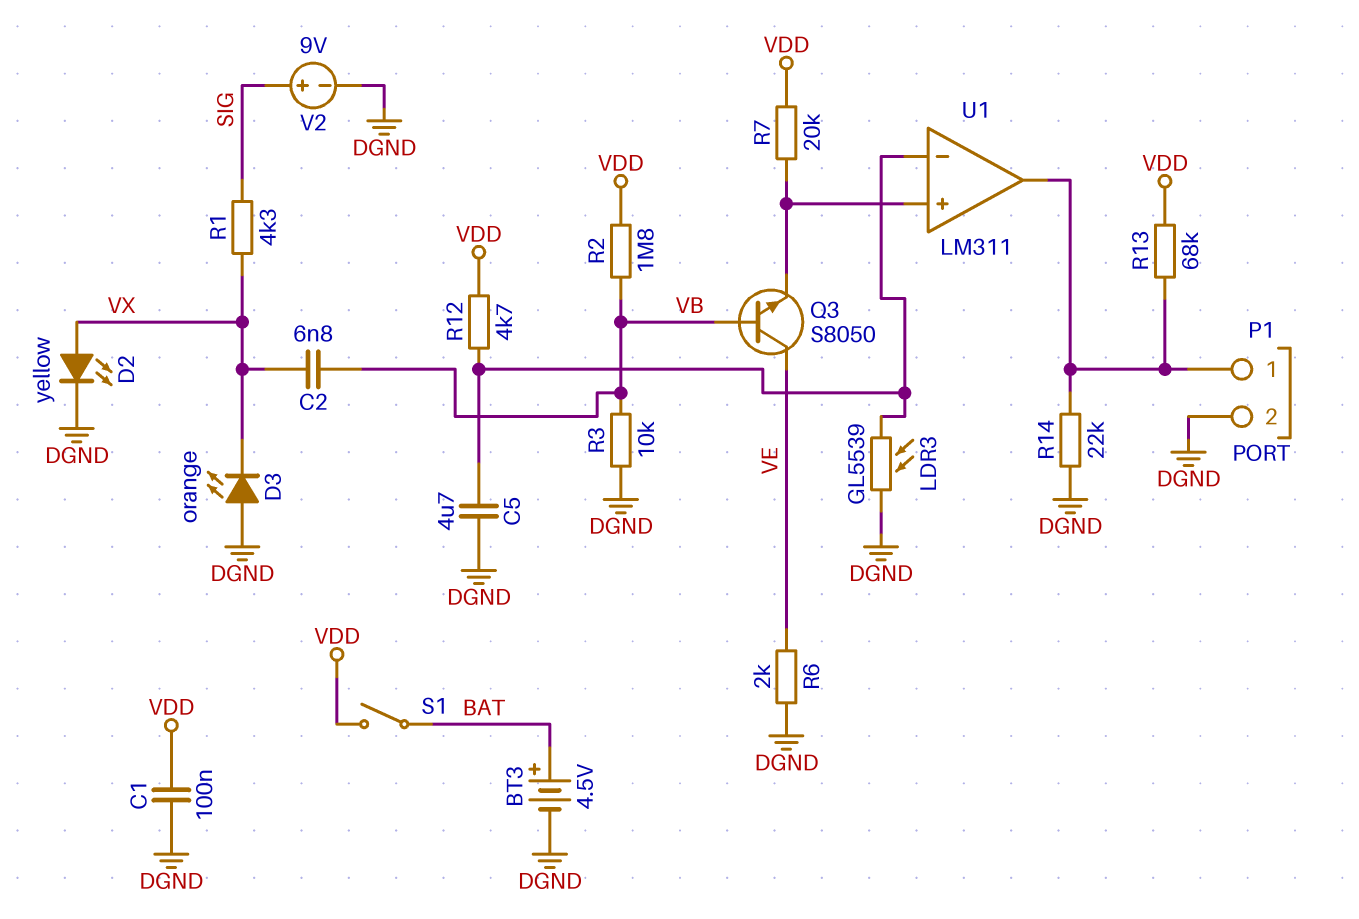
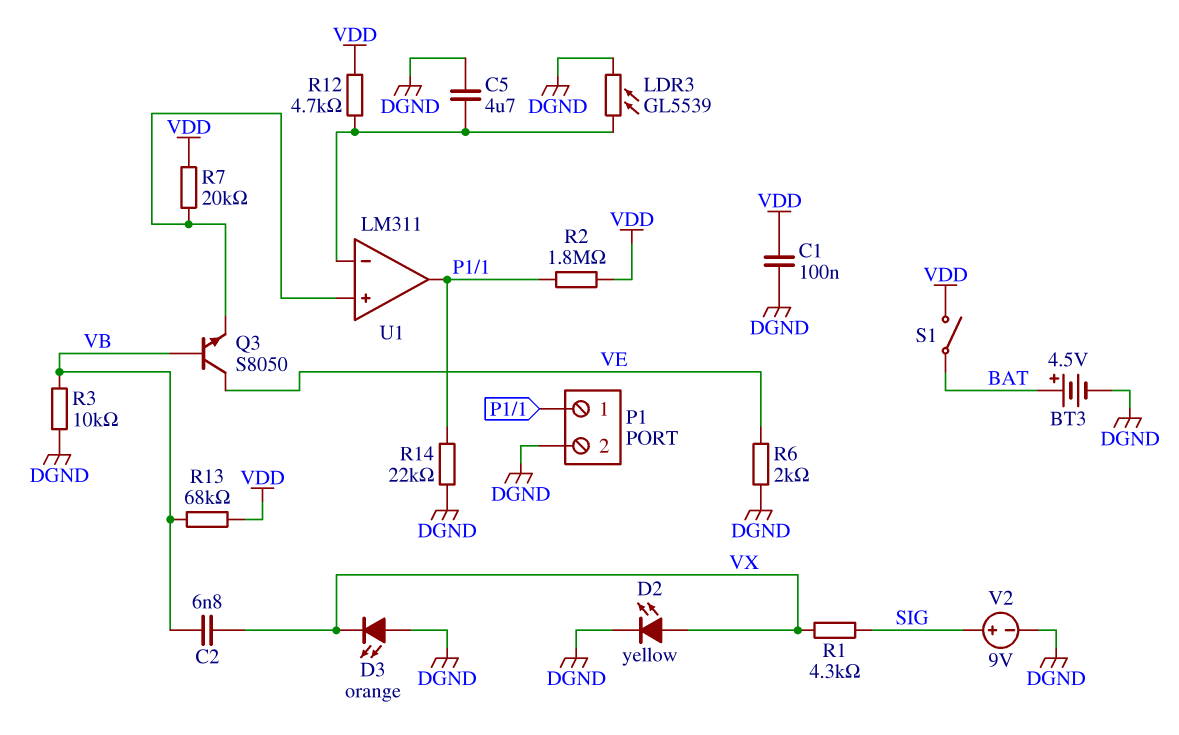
R2: 1.8M (VB, VDD) -> 1.8M (P1/1, VDD)
R13: 68k (P1/1, VDD) -> 68k (VB, VDD)

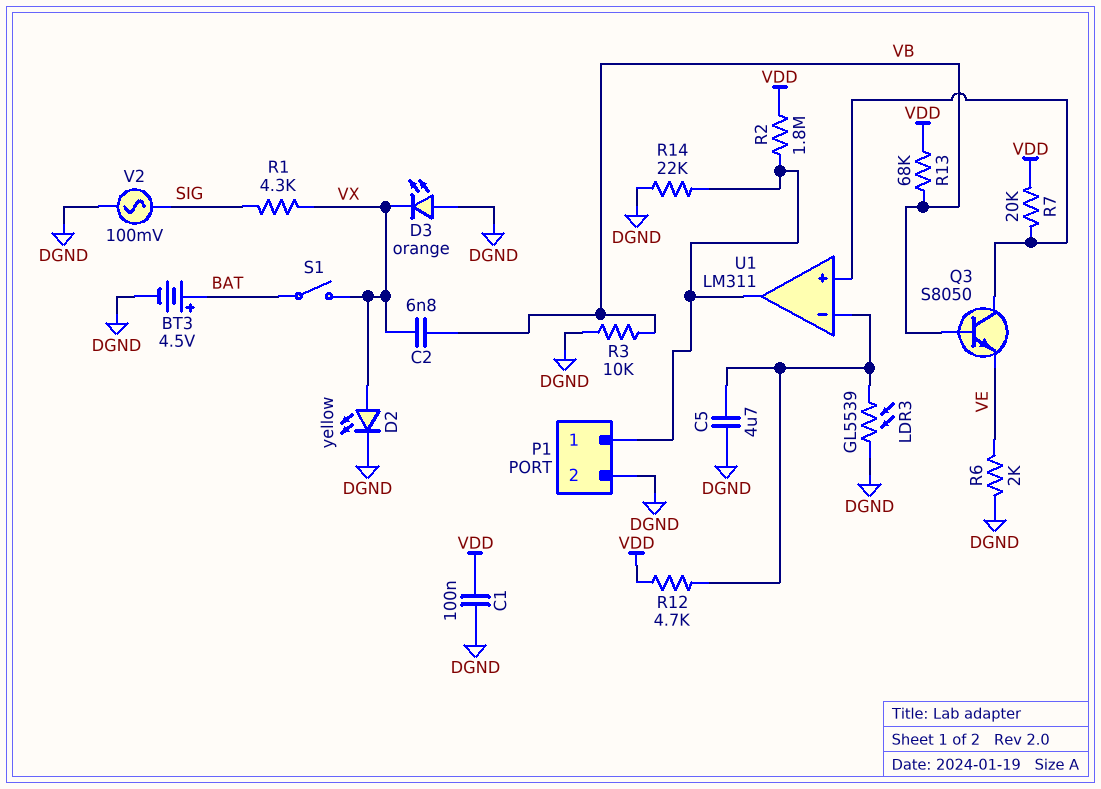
Q3: NPN S8050 (B VB, C VE, E U1/in+) -> NPN S8050 (B VB, C U1/in+, E VE)
S1: switch (BAT, VDD) -> switch (BAT, VX)
V2: 9V (plus SIG, minus DGND) -> AC 100mV (DGND, SIG)

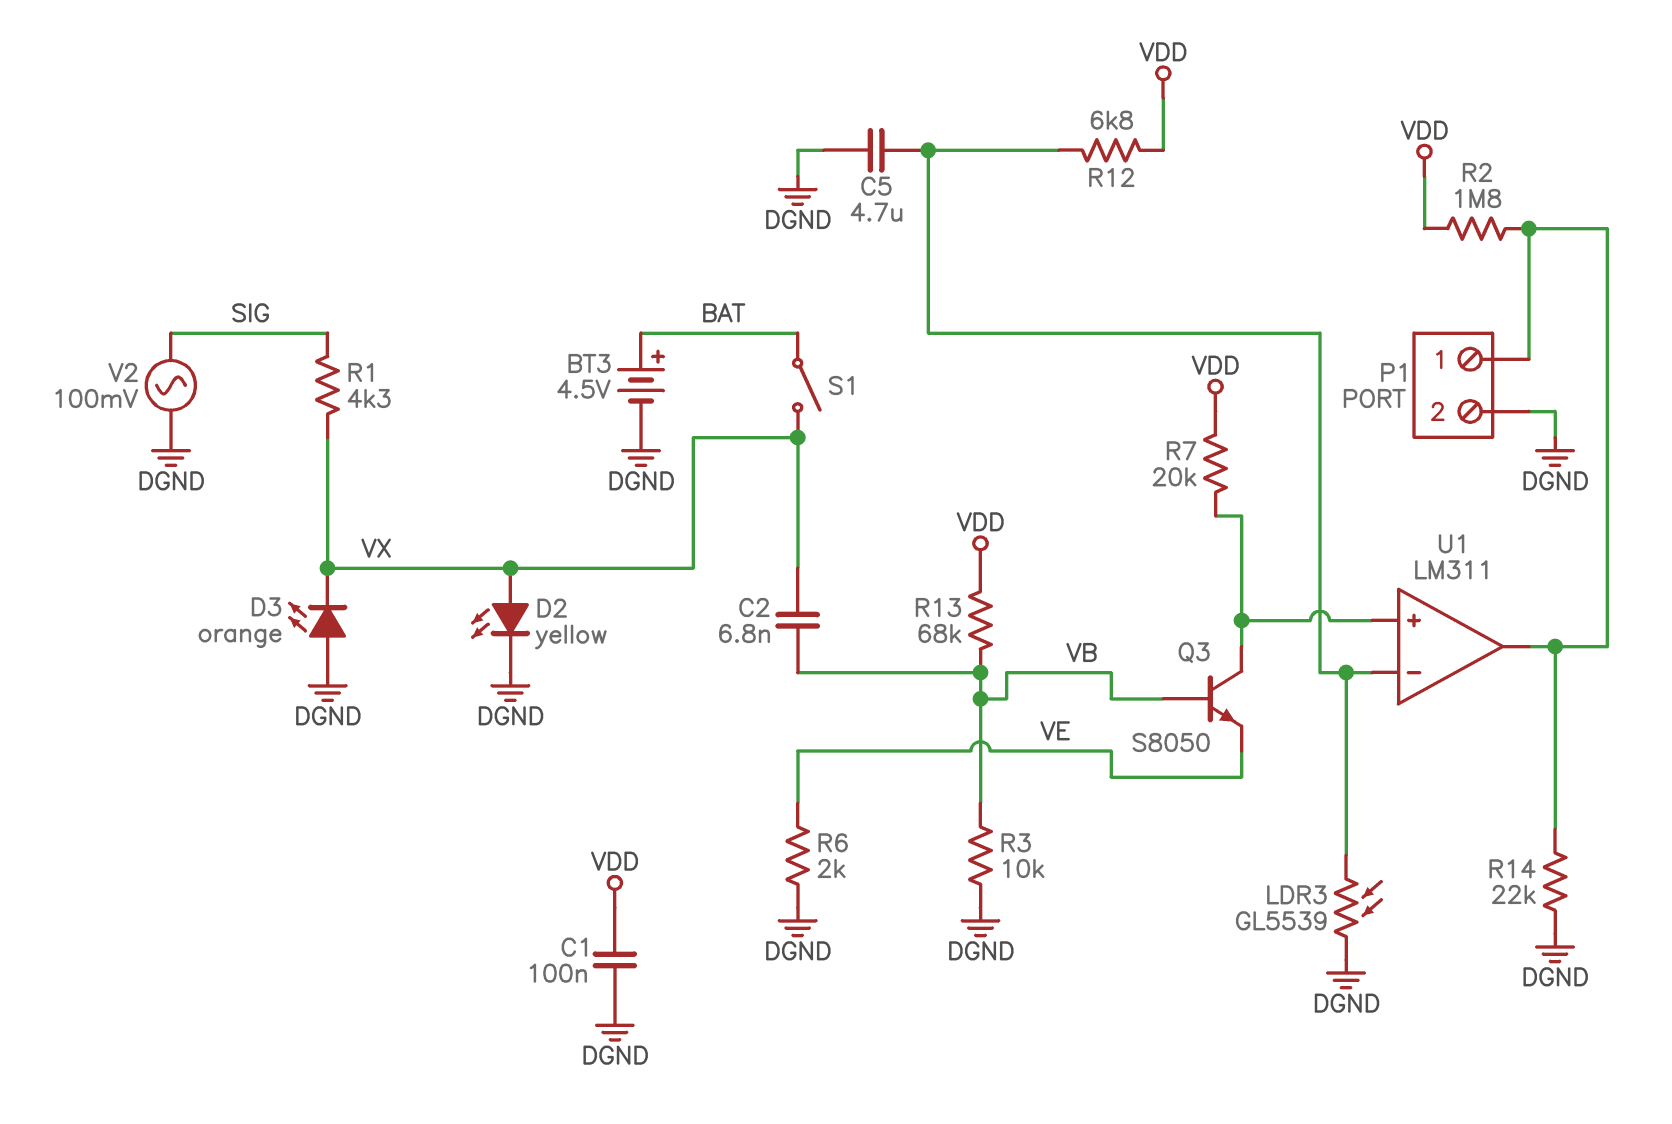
R12: 4.7k (U1/in-, VDD) -> 6.8k (U1/in-, VDD)

